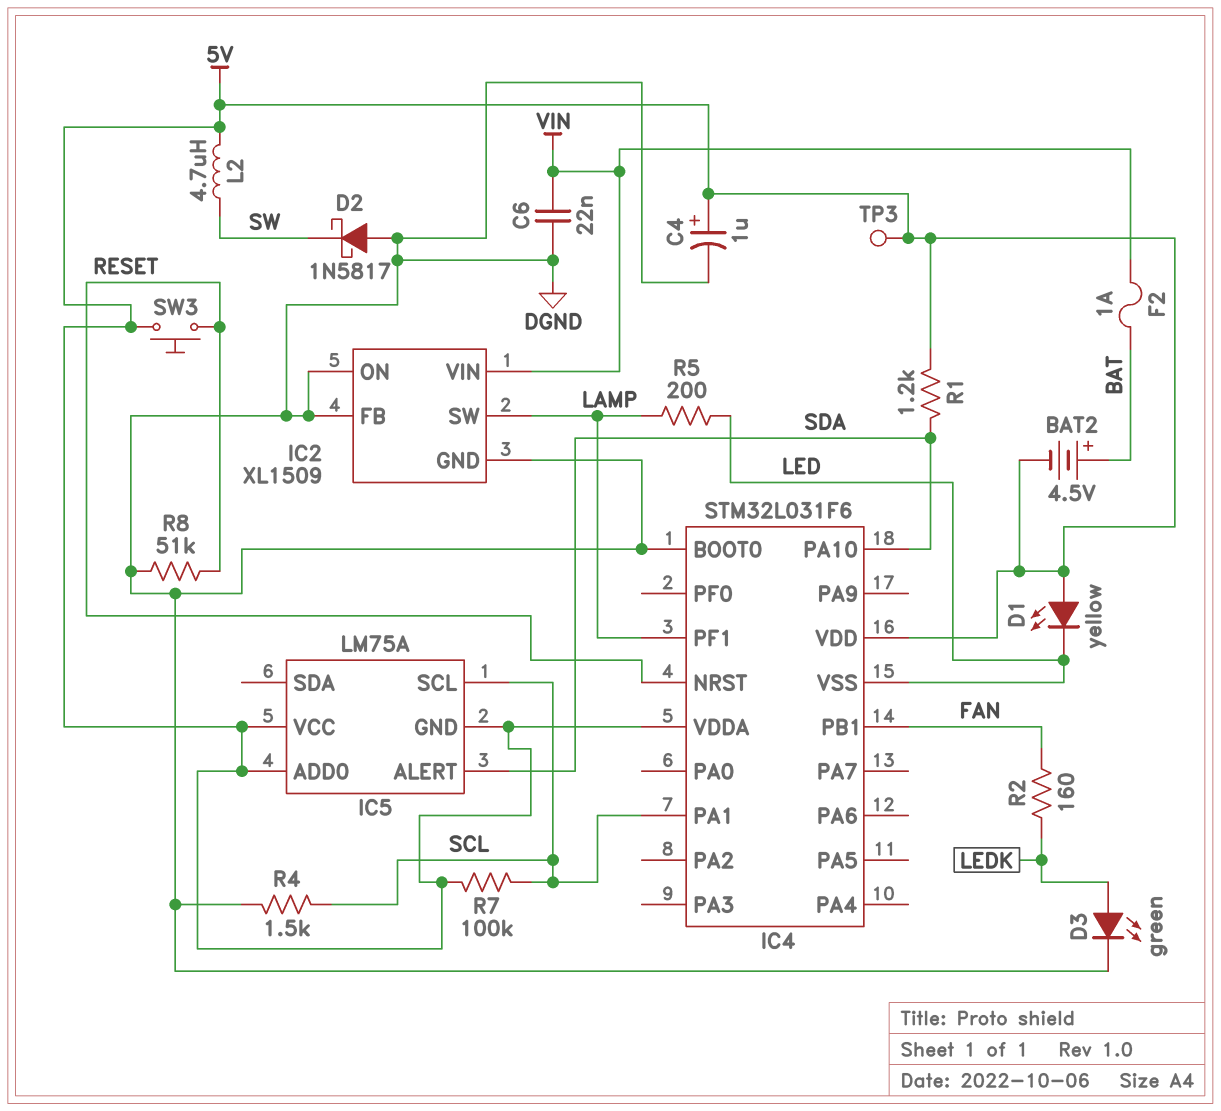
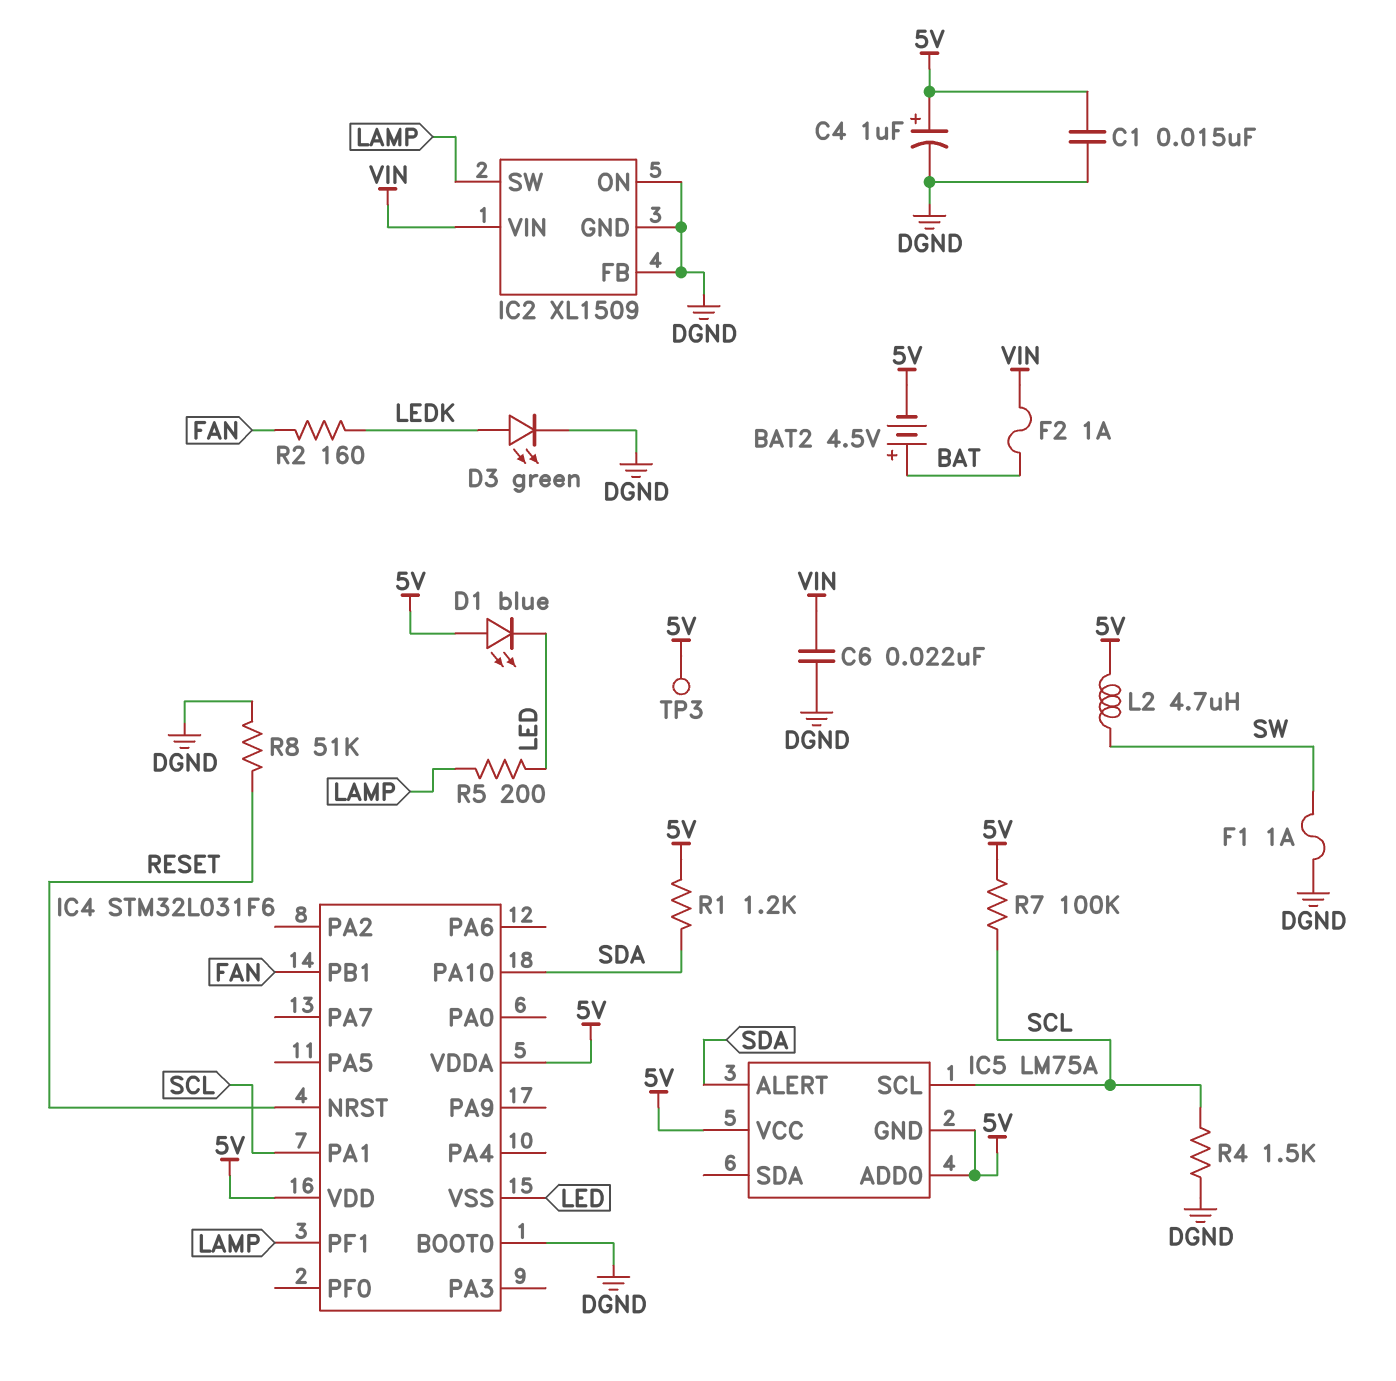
C1: none -> 15nF (5V, DGND)
D1: LED yellow (A 5V, K LED) -> LED blue (A 5V, K LED)
D2: schottky 1N5817 (A DGND, K SW) -> none
F1: none -> 1A (DGND, SW)
SW3: button (5V, RESET) -> none

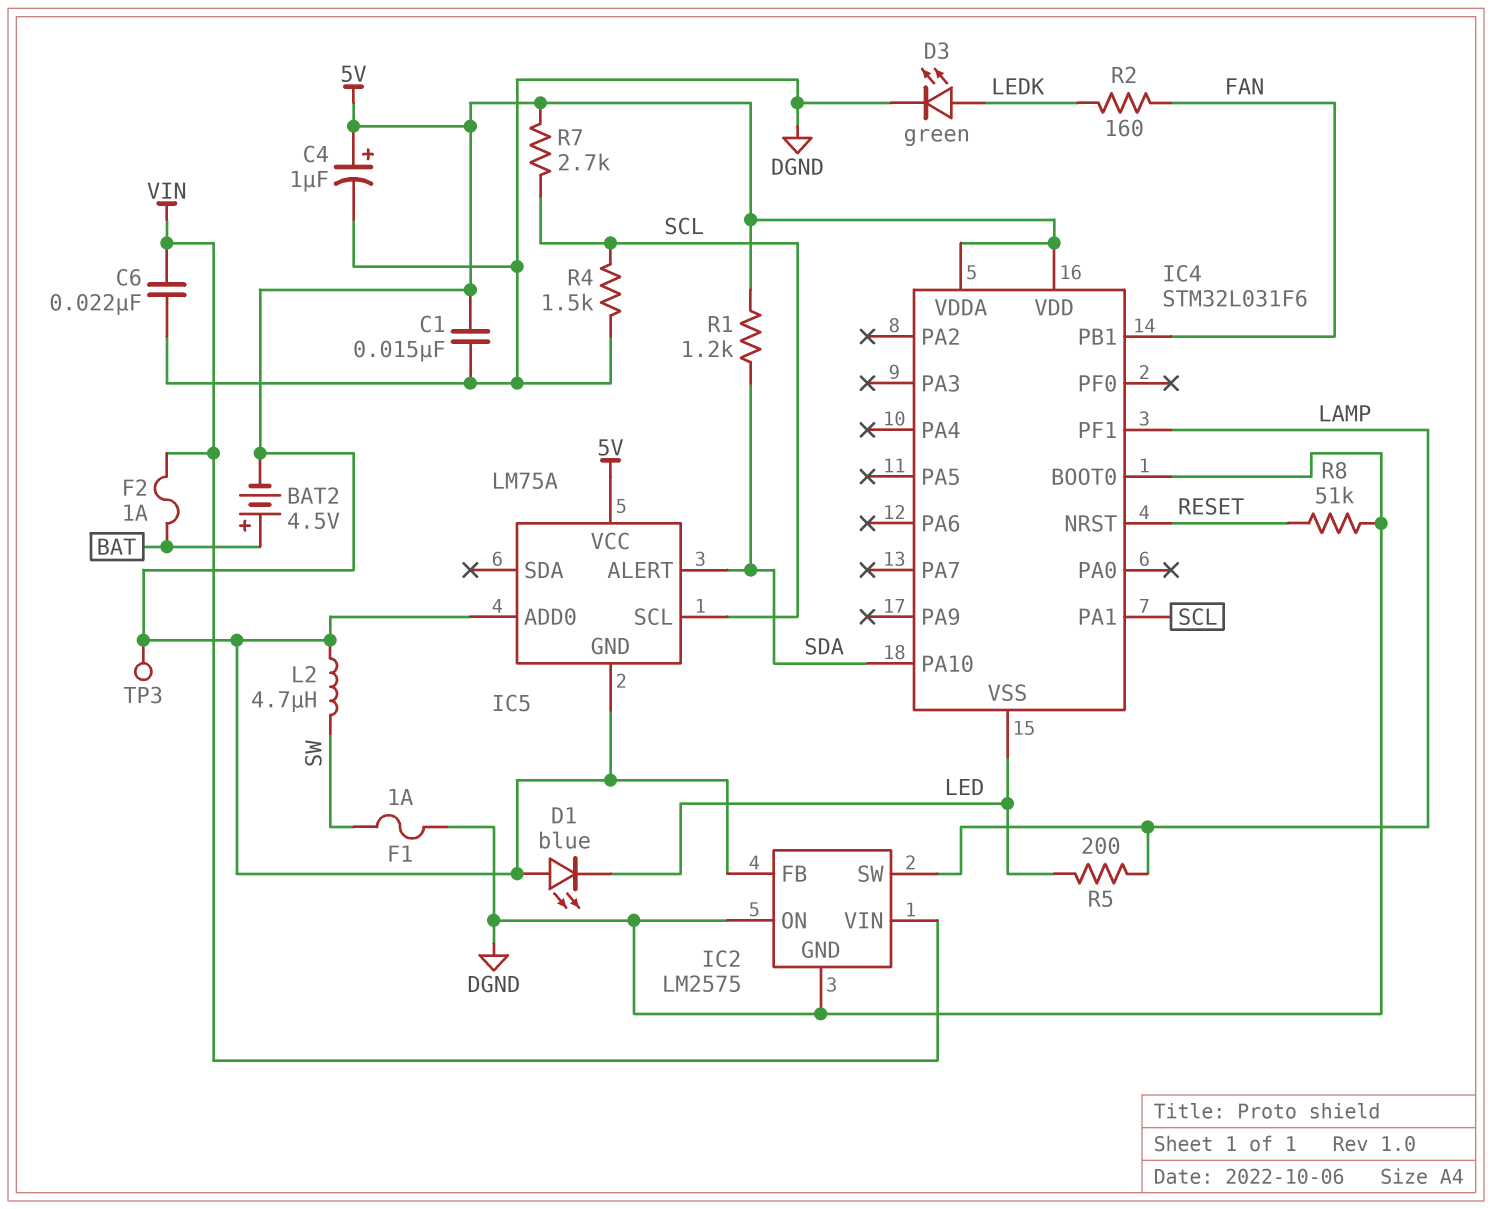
IC2: XL1509 -> LM2575
IC2 pin FB: DGND -> 5V
R7: 100k (5V, SCL) -> 2.7k (5V, SCL)

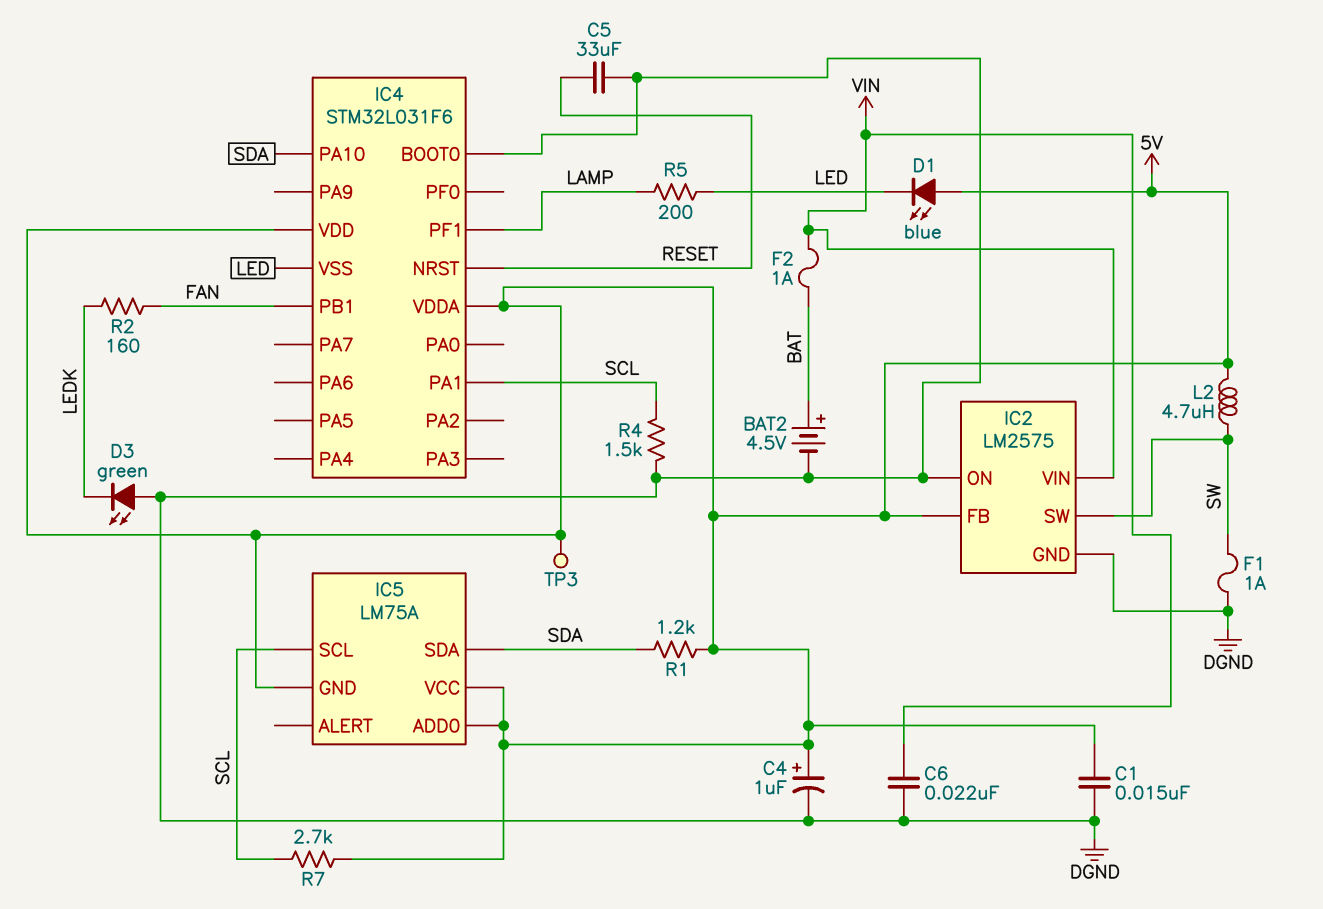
BAT2: 4.5V (plus BAT, minus 5V) -> 4.5V (plus BAT, minus DGND)
C5: none -> 33uF (DGND, RESET)
D3: LED green (A LEDK, K DGND) -> LED green (A DGND, K LEDK)
IC2 pin SW: LAMP -> SW
IC5 pin ALERT: SDA -> none
IC5 pin SDA: none -> SDA
R8: 51k (DGND, RESET) -> none

